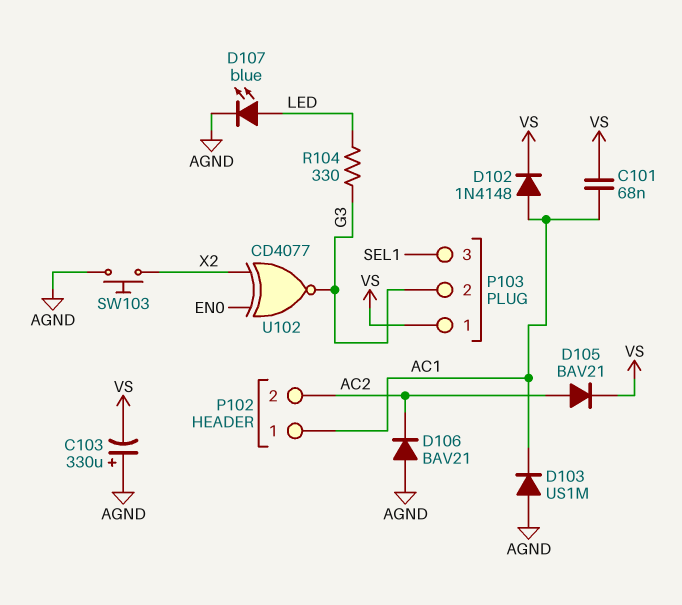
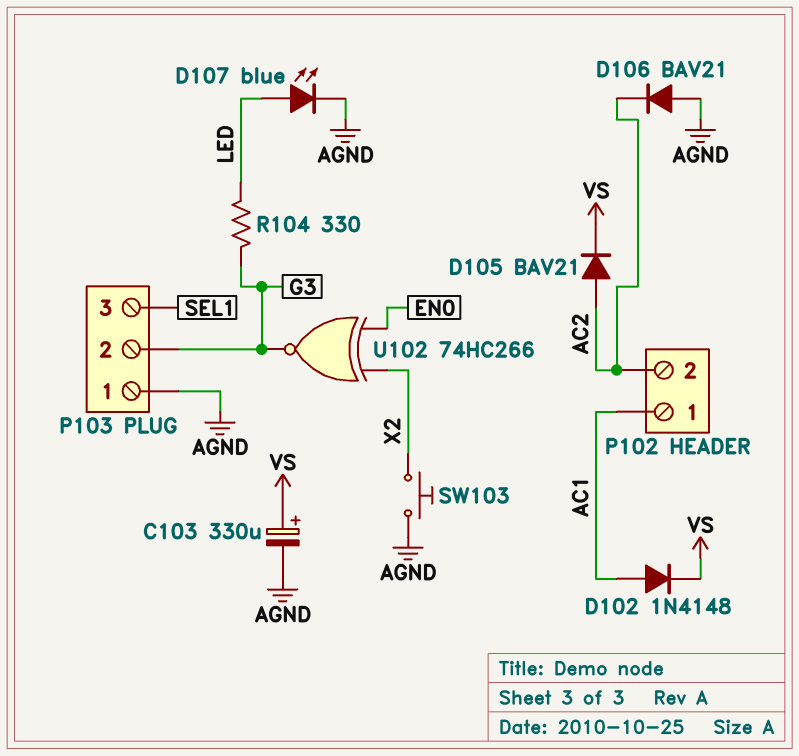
C101: 68nF (AC1, VS) -> none
C103: 330uF (plus AGND, minus VS) -> 330uF (plus VS, minus AGND)
D103: diode US1M (A AGND, K AC1) -> none
P103 pin 1: VS -> AGND
U102: XNOR CD4077 (in EN0, in X2, out G3) -> XNOR 74HC266 (in EN0, in X2, out G3)

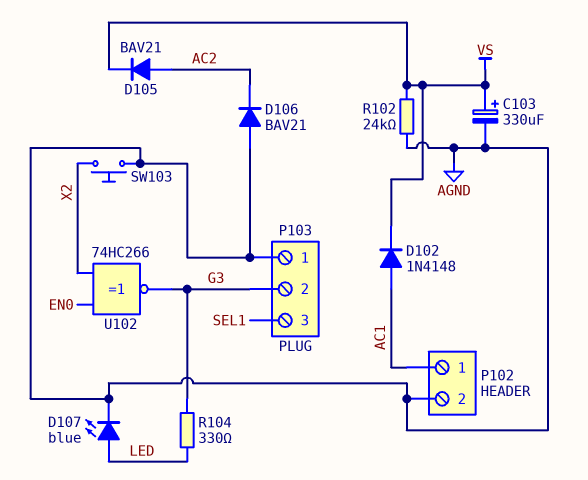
P102 pin 2: AC2 -> AGND
R102: none -> 24k (AGND, VS)

